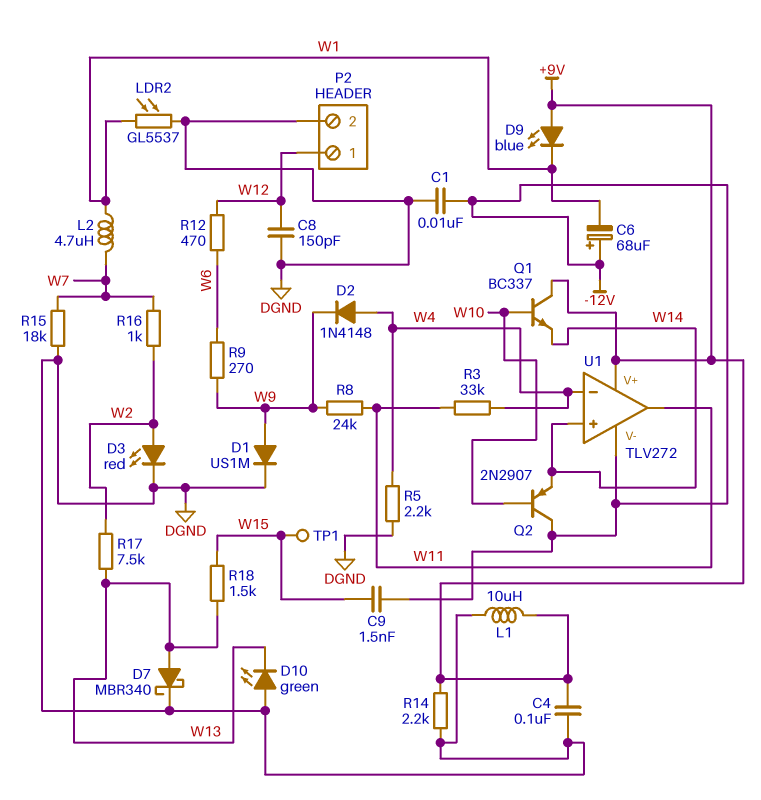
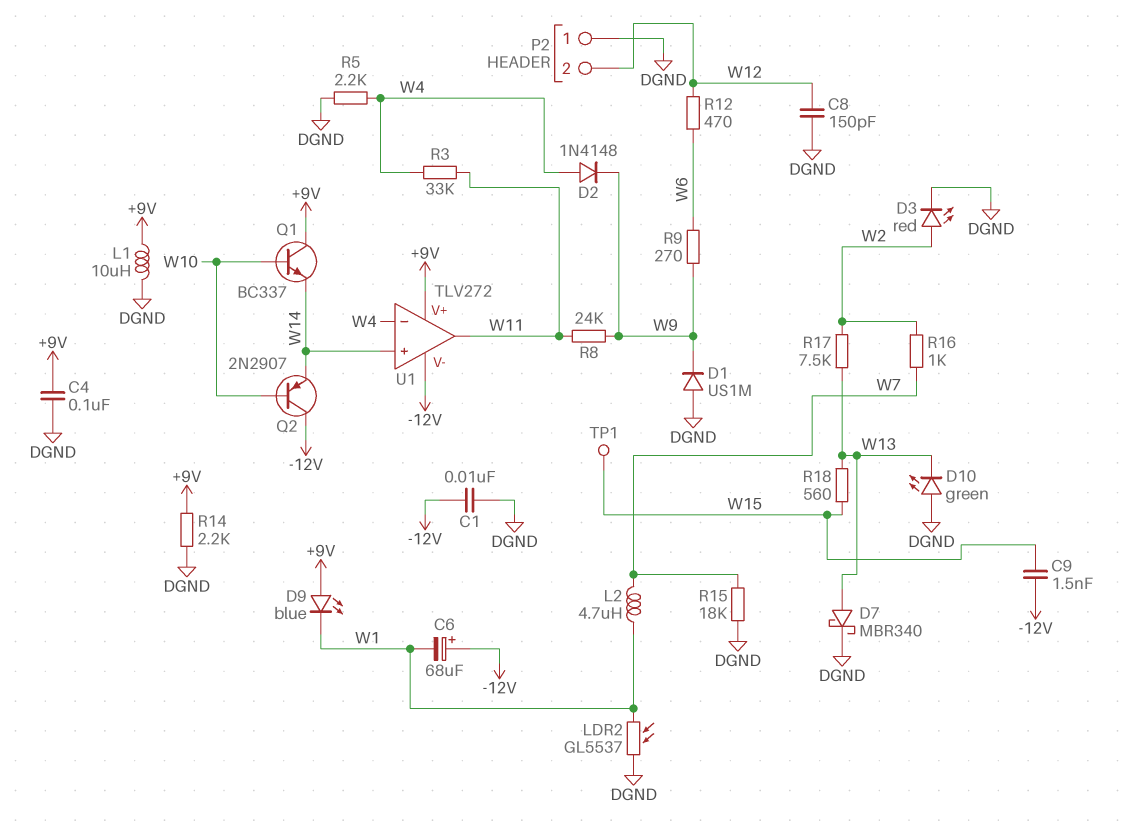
D1: diode US1M (A W9, K DGND) -> diode US1M (A DGND, K W9)
P2 pin 1: W12 -> DGND
P2 pin 2: DGND -> W12
R18: 1.5k (W13, W15) -> 560 (W13, W15)

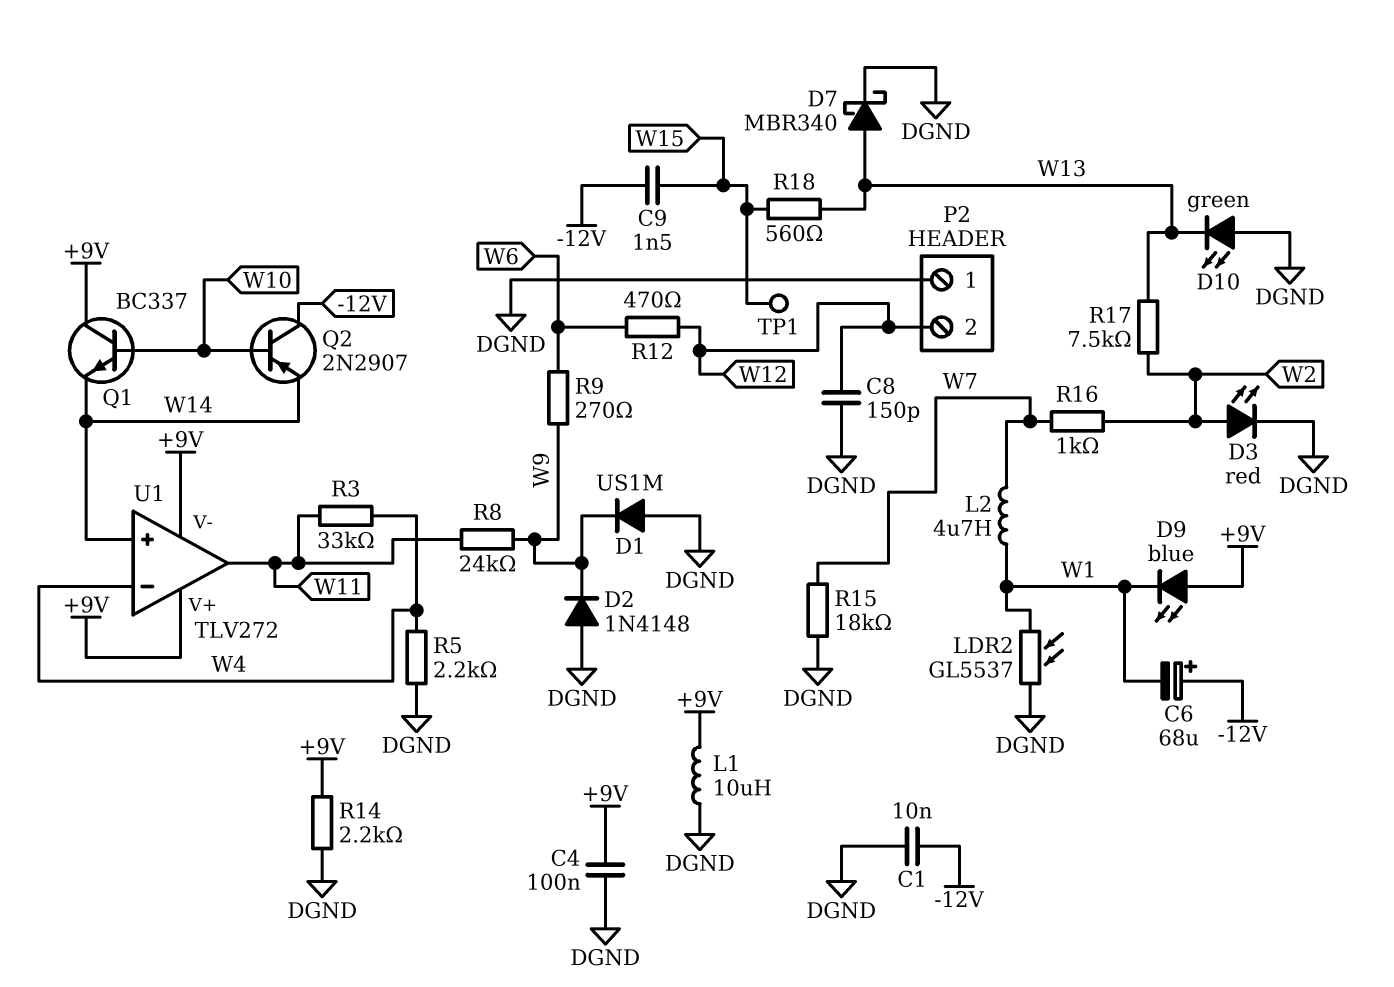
D2: diode 1N4148 (A W4, K W9) -> diode 1N4148 (A DGND, K W9)
U1 pin V-: -12V -> +9V

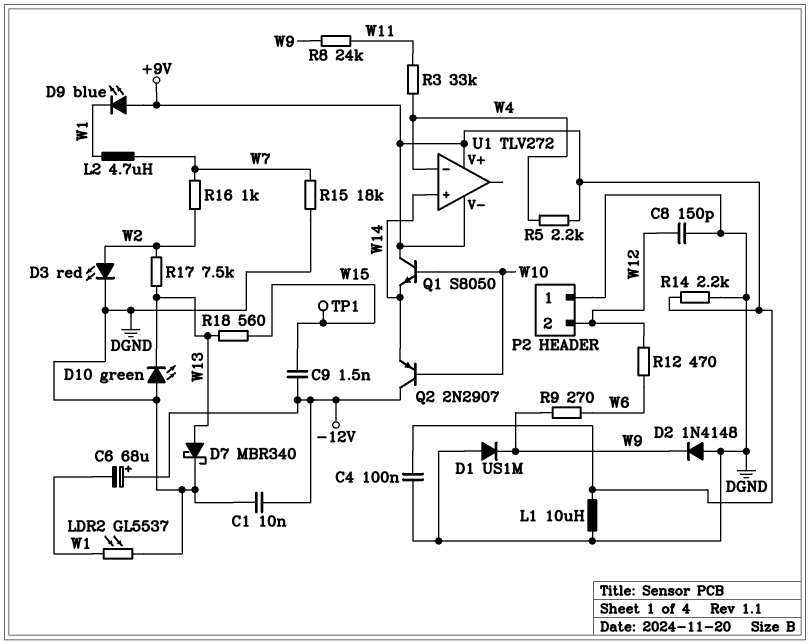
Q1: NPN BC337 (B W10, C +9V, E W14) -> NPN S8050 (B W10, C +9V, E W14)
R5: 2.2k (DGND, W4) -> 2.2k (+9V, W4)
U1 pin out: W11 -> none

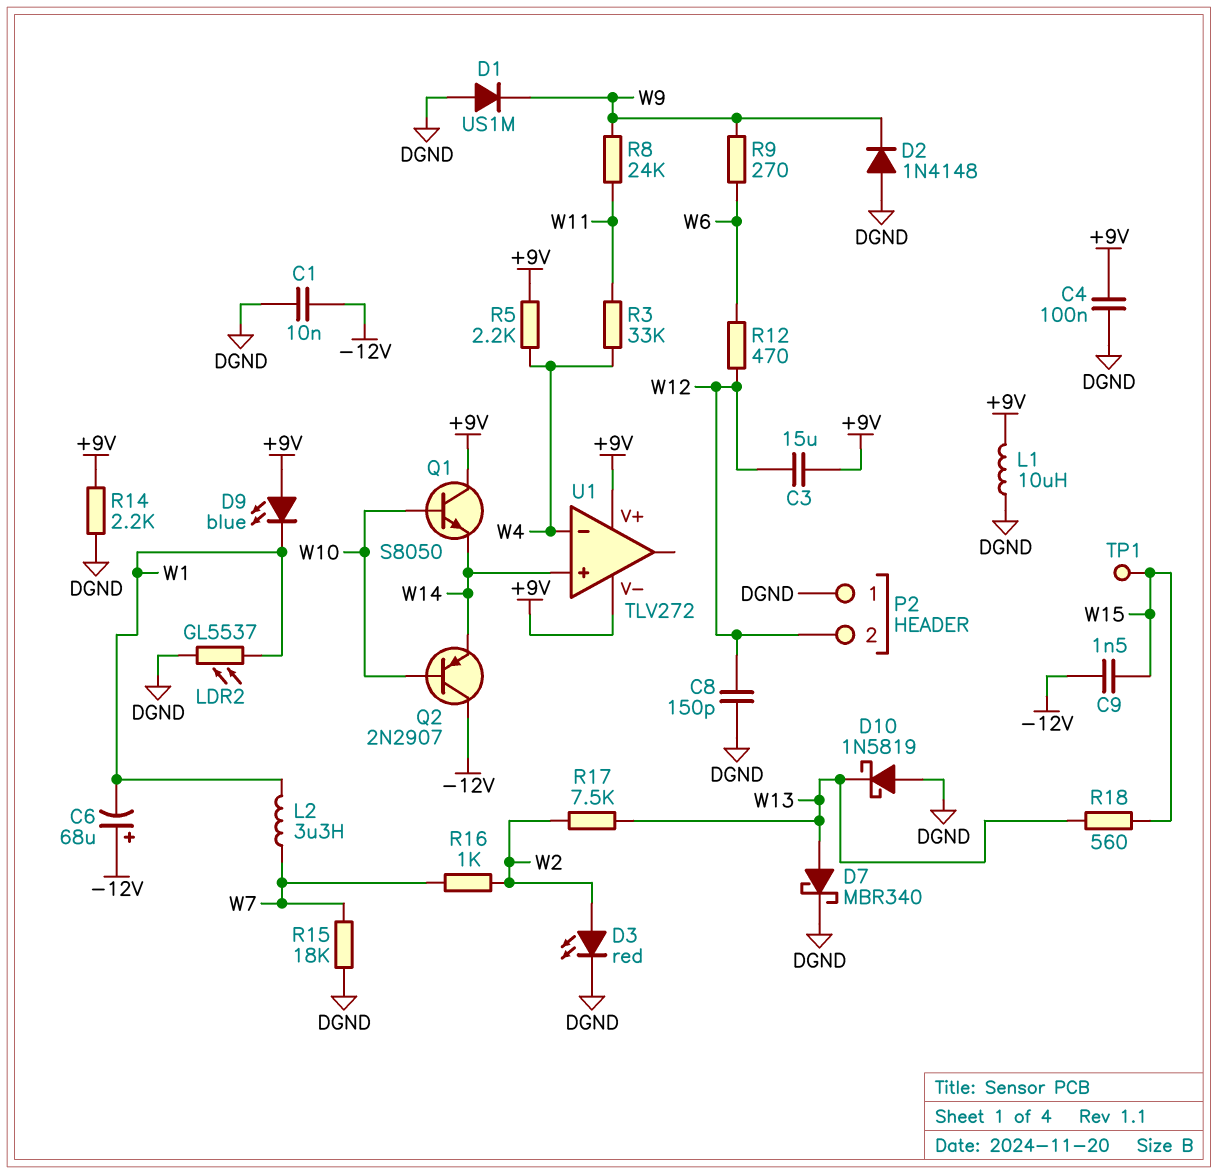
C3: none -> 15uF (+9V, W12)
D10: LED green (A DGND, K W13) -> schottky 1N5819 (A DGND, K W13)
L2: 4.7uH (W1, W7) -> 3.3uH (W1, W7)

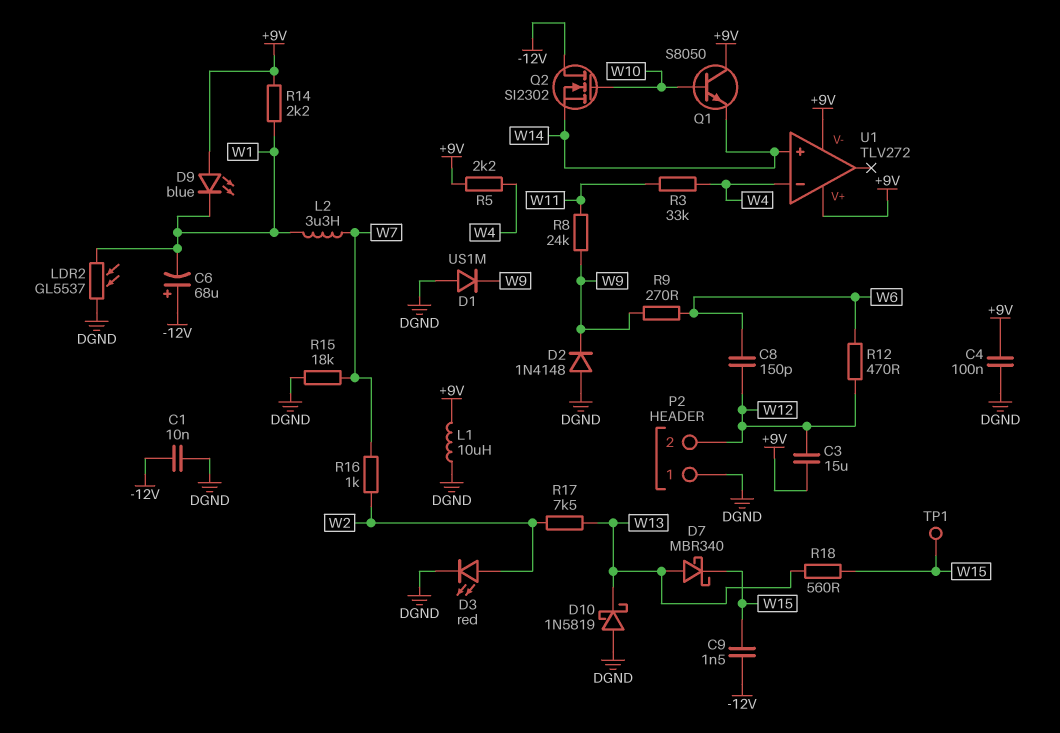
C8: 150pF (DGND, W12) -> 150pF (W6, W12)
D7: schottky MBR340 (A W13, K DGND) -> schottky MBR340 (A W13, K W15)
Q2: PNP 2N2907 (B W10, C -12V, E W14) -> NMOS SI2302 (G W10, D -12V, S W14)
R14: 2.2k (+9V, DGND) -> 2.2k (+9V, W1)

